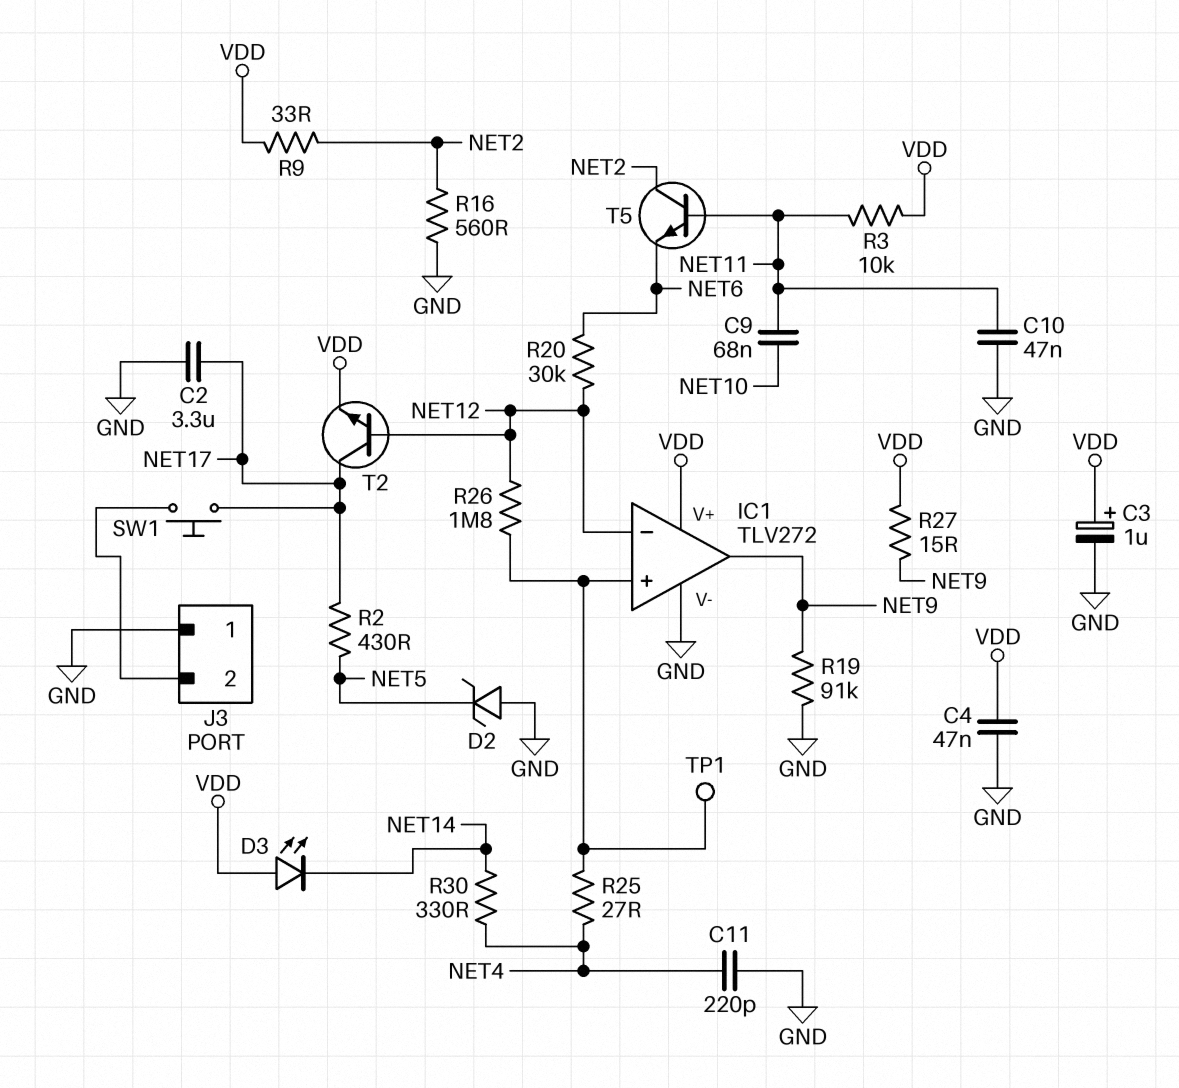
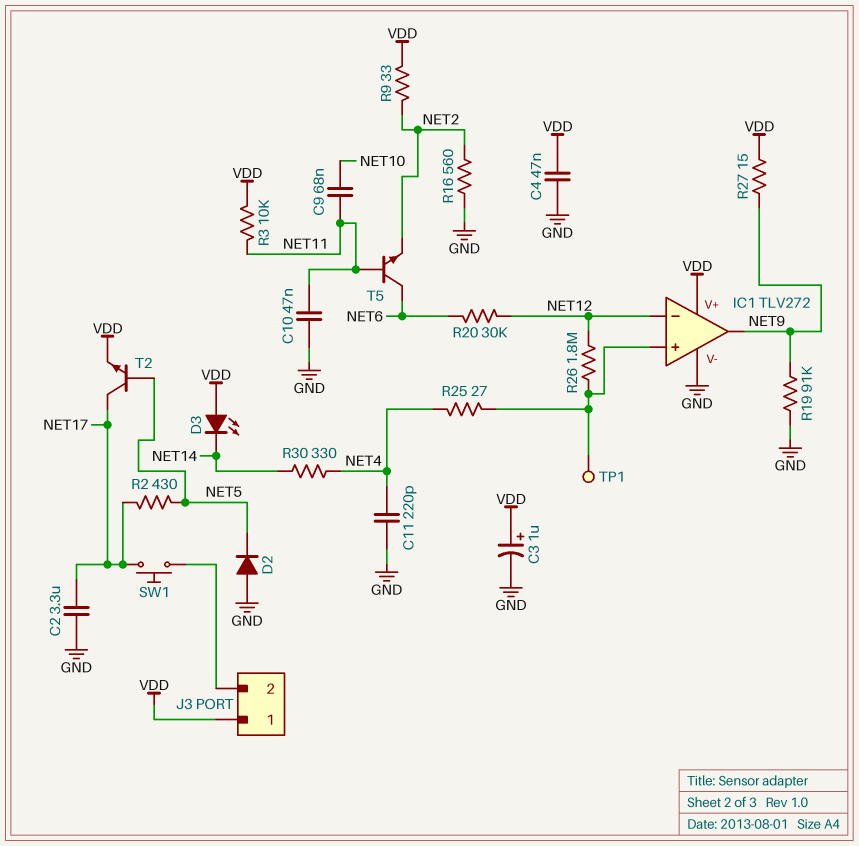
D2: zener (A GND, K NET5) -> diode (A GND, K NET5)
J3 pin 1: GND -> VDD
T2: NPN (B NET12, C NET17, E VDD) -> NPN (B NET5, C NET17, E VDD)
T5: NPN (B NET11, C NET2, E NET6) -> NPN (B NET11, C NET6, E NET2)

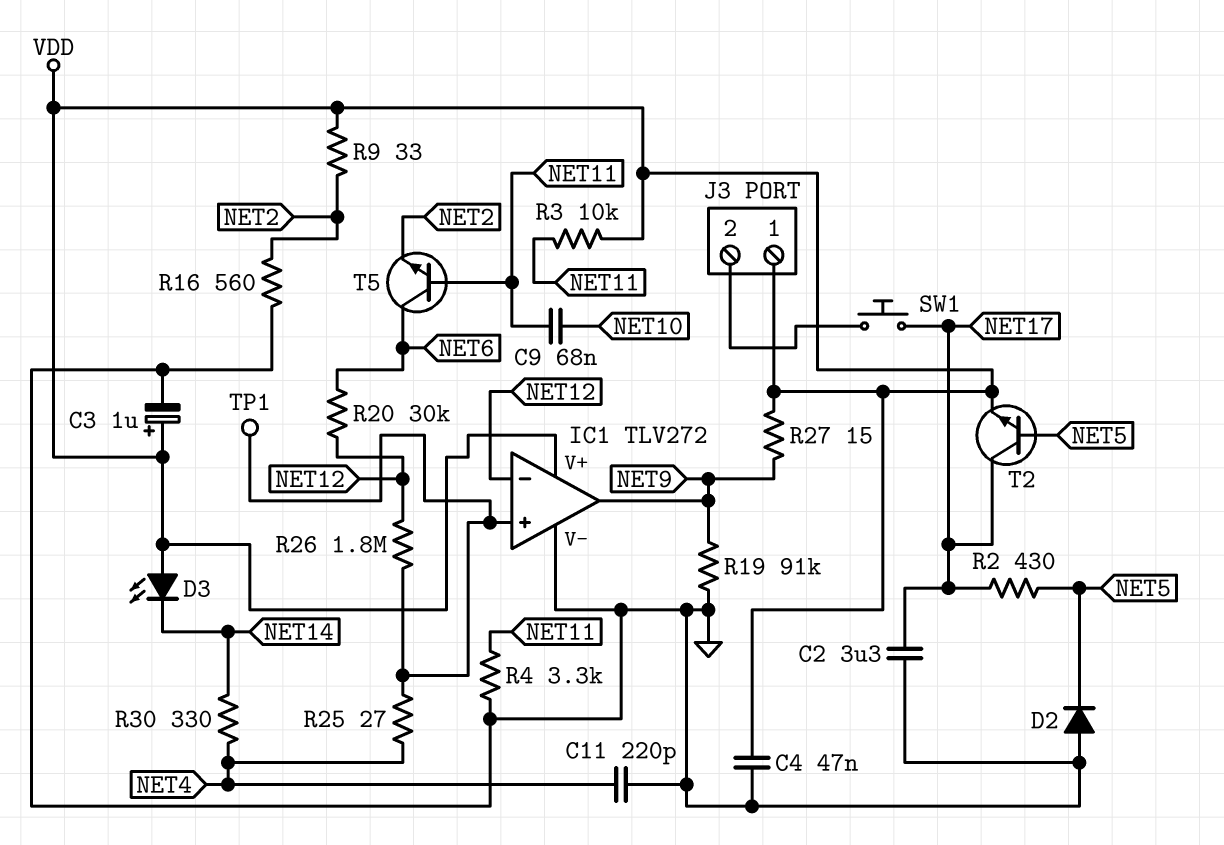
C10: 47nF (GND, NET11) -> none
R4: none -> 3.3k (GND, NET11)

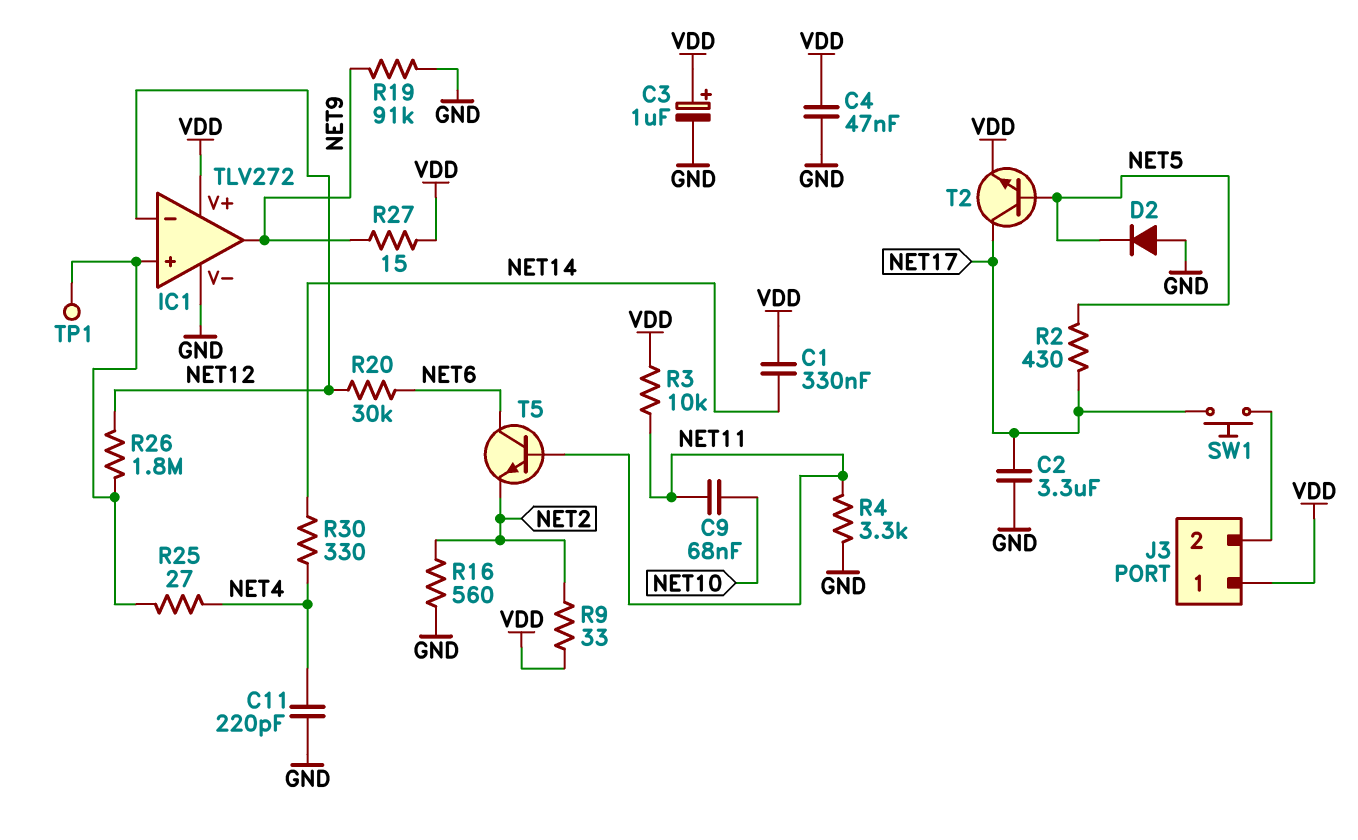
C1: none -> 330nF (NET14, VDD)
D3: LED (A VDD, K NET14) -> none

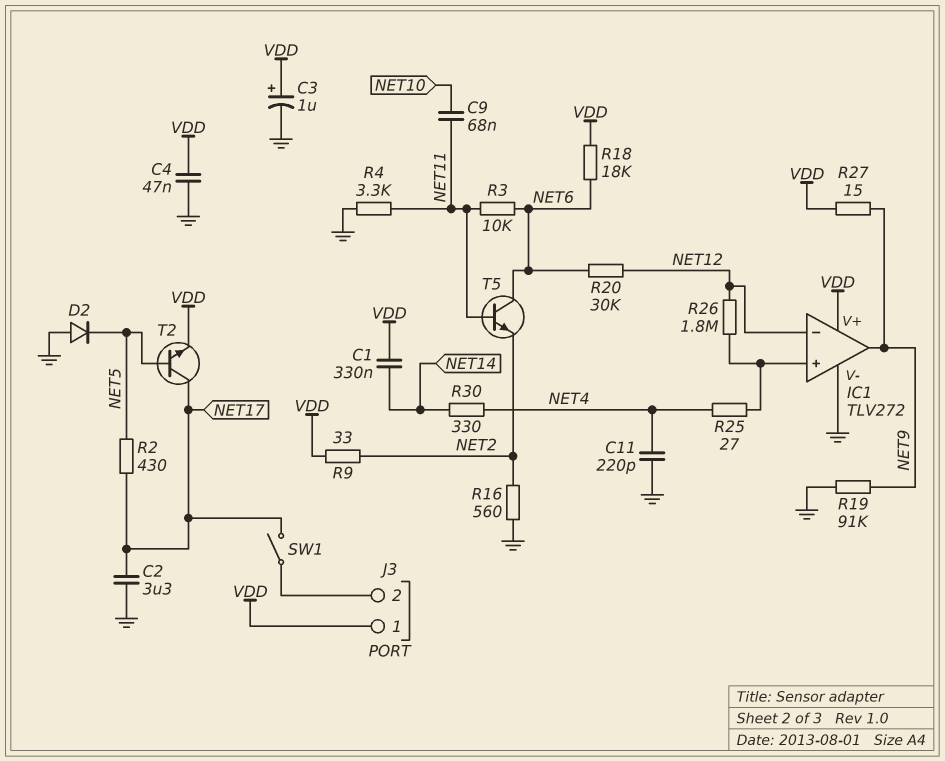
R3: 10k (NET11, VDD) -> 10k (NET6, NET11)
R18: none -> 18k (NET6, VDD)
SW1: button (J3/2, NET17) -> switch (J3/2, NET17)
TP1: test point (IC1/in+) -> none

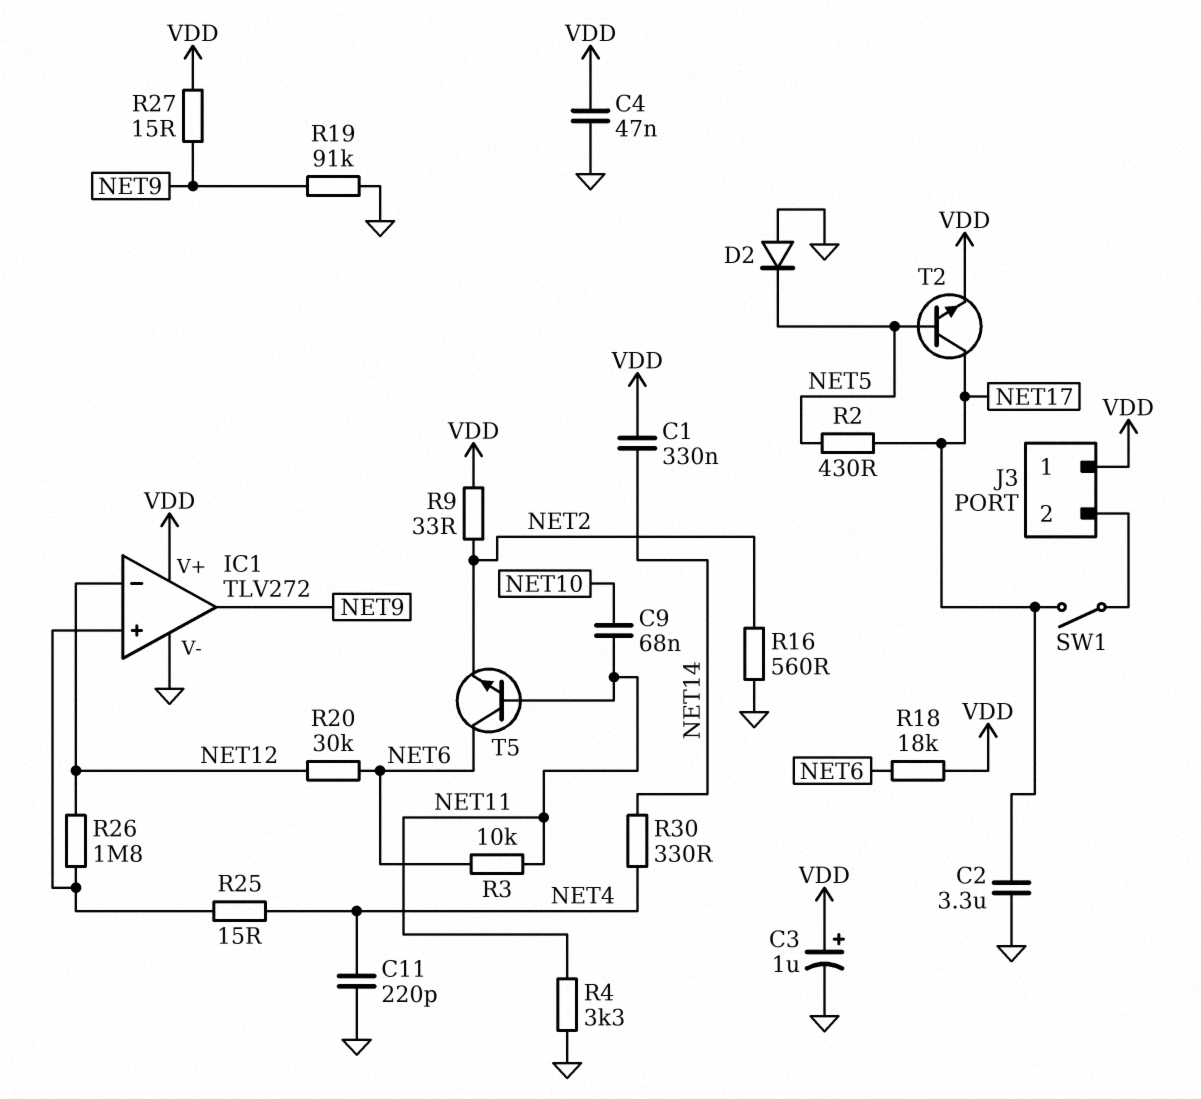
R25: 27 (IC1/in+, NET4) -> 15 (IC1/in+, NET4)

